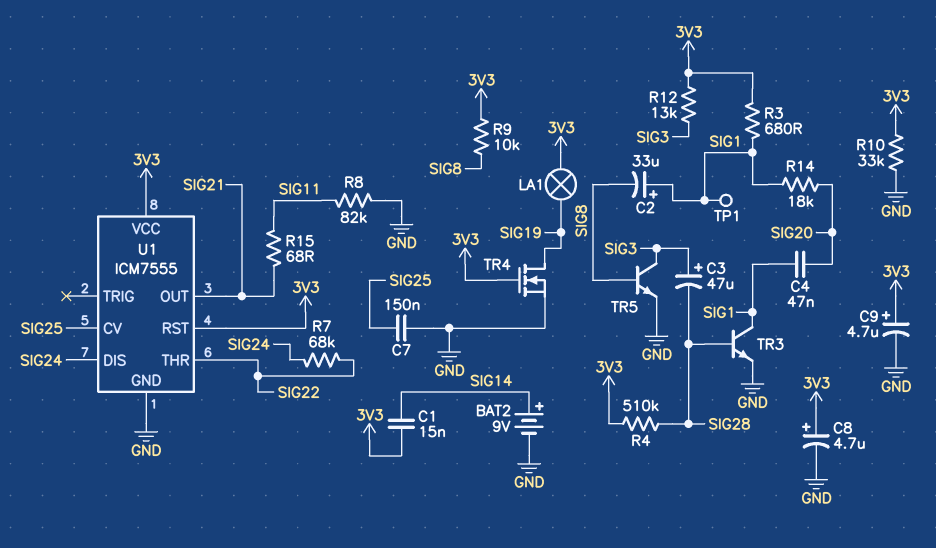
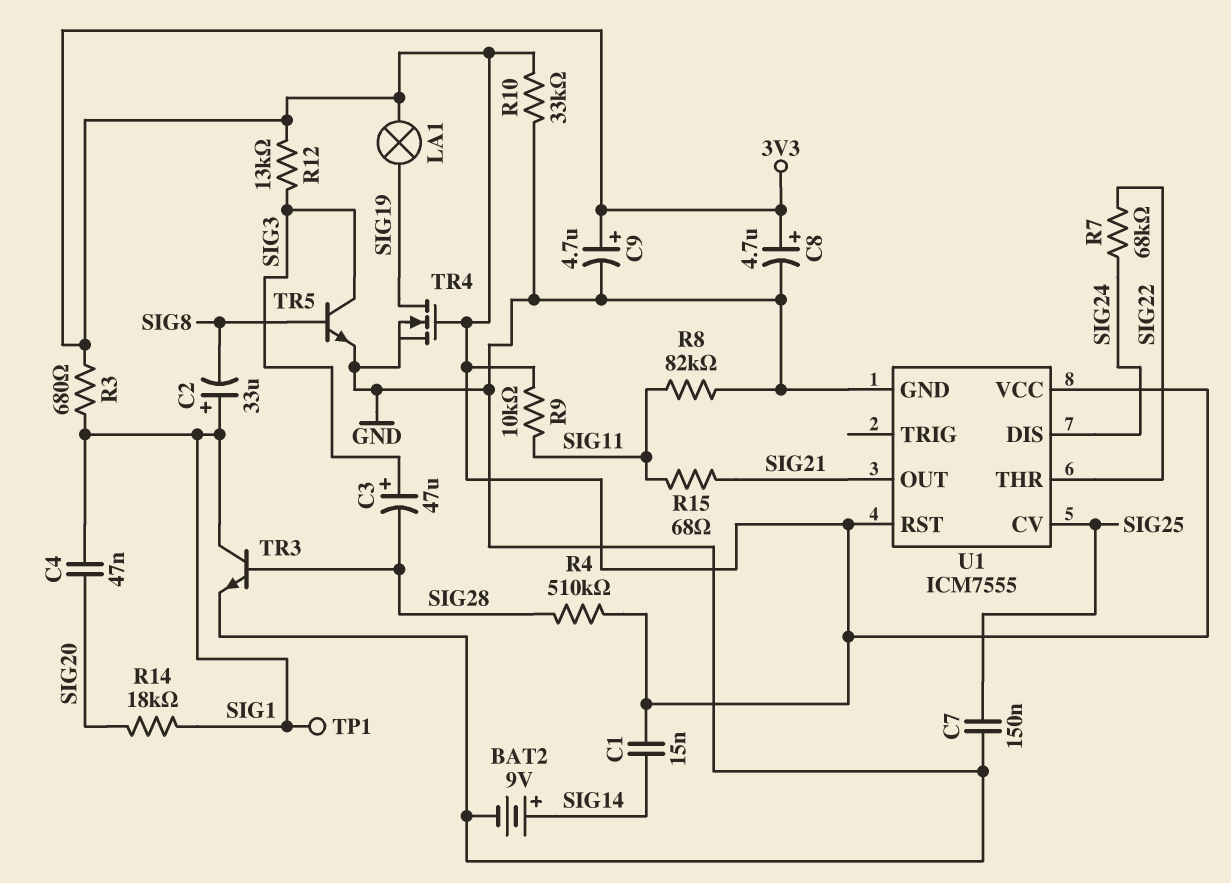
R9: 10k (3V3, SIG8) -> 10k (3V3, SIG11)

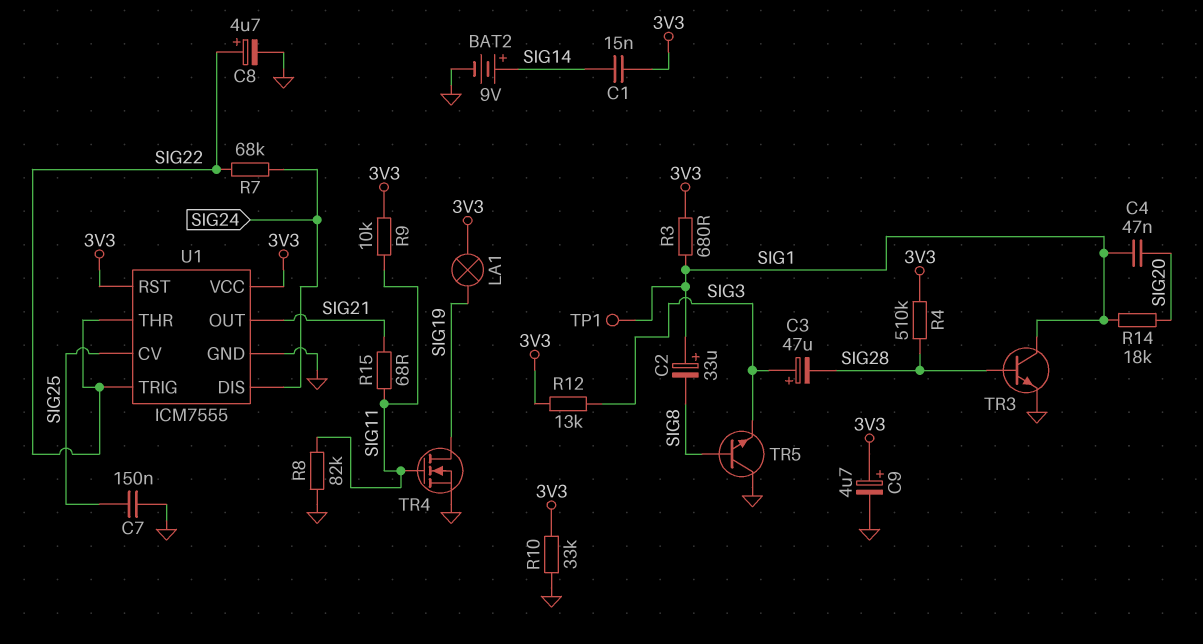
C8: 4.7uF (plus 3V3, minus GND) -> 4.7uF (plus SIG22, minus GND)
TR4: NMOS (G 3V3, D SIG19, S GND) -> NMOS (G SIG11, D SIG19, S GND)
TR5: NPN (B SIG8, C SIG3, E GND) -> NPN (B SIG8, C GND, E SIG3)
U1 pin TRIG: none -> SIG22

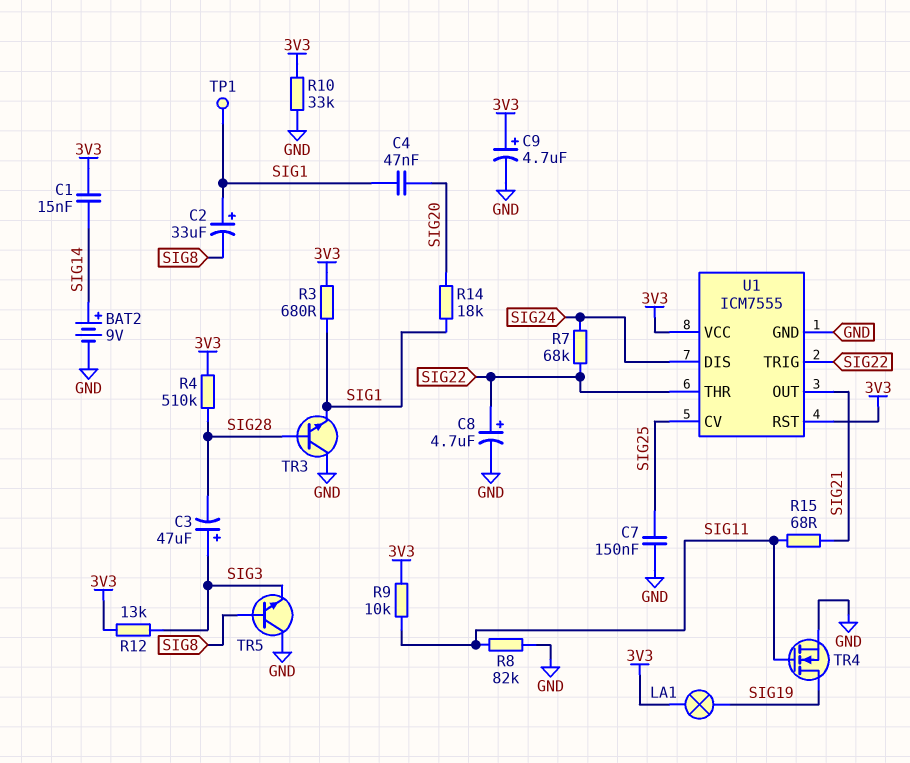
TR3: NPN (B SIG28, C SIG1, E GND) -> NPN (B SIG28, C GND, E SIG1)

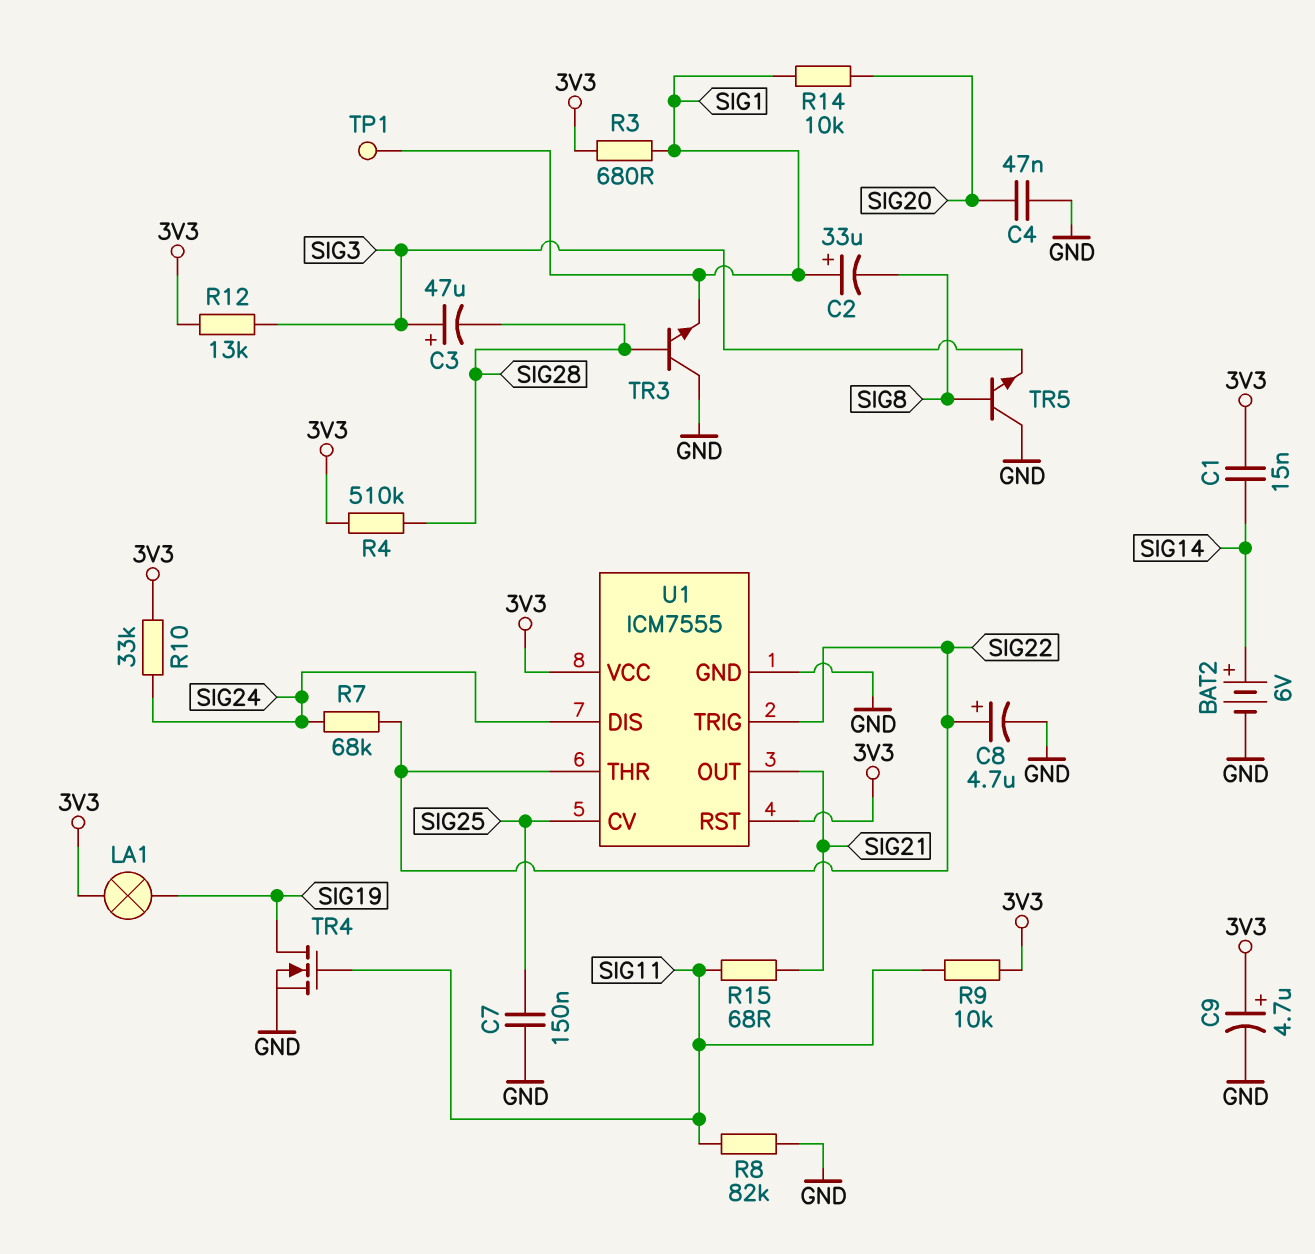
BAT2: 9V (plus SIG14, minus GND) -> 6V (plus SIG14, minus GND)
C4: 47nF (SIG1, SIG20) -> 47nF (GND, SIG20)
R10: 33k (3V3, GND) -> 33k (3V3, SIG24)
R14: 18k (SIG1, SIG20) -> 10k (SIG1, SIG20)

